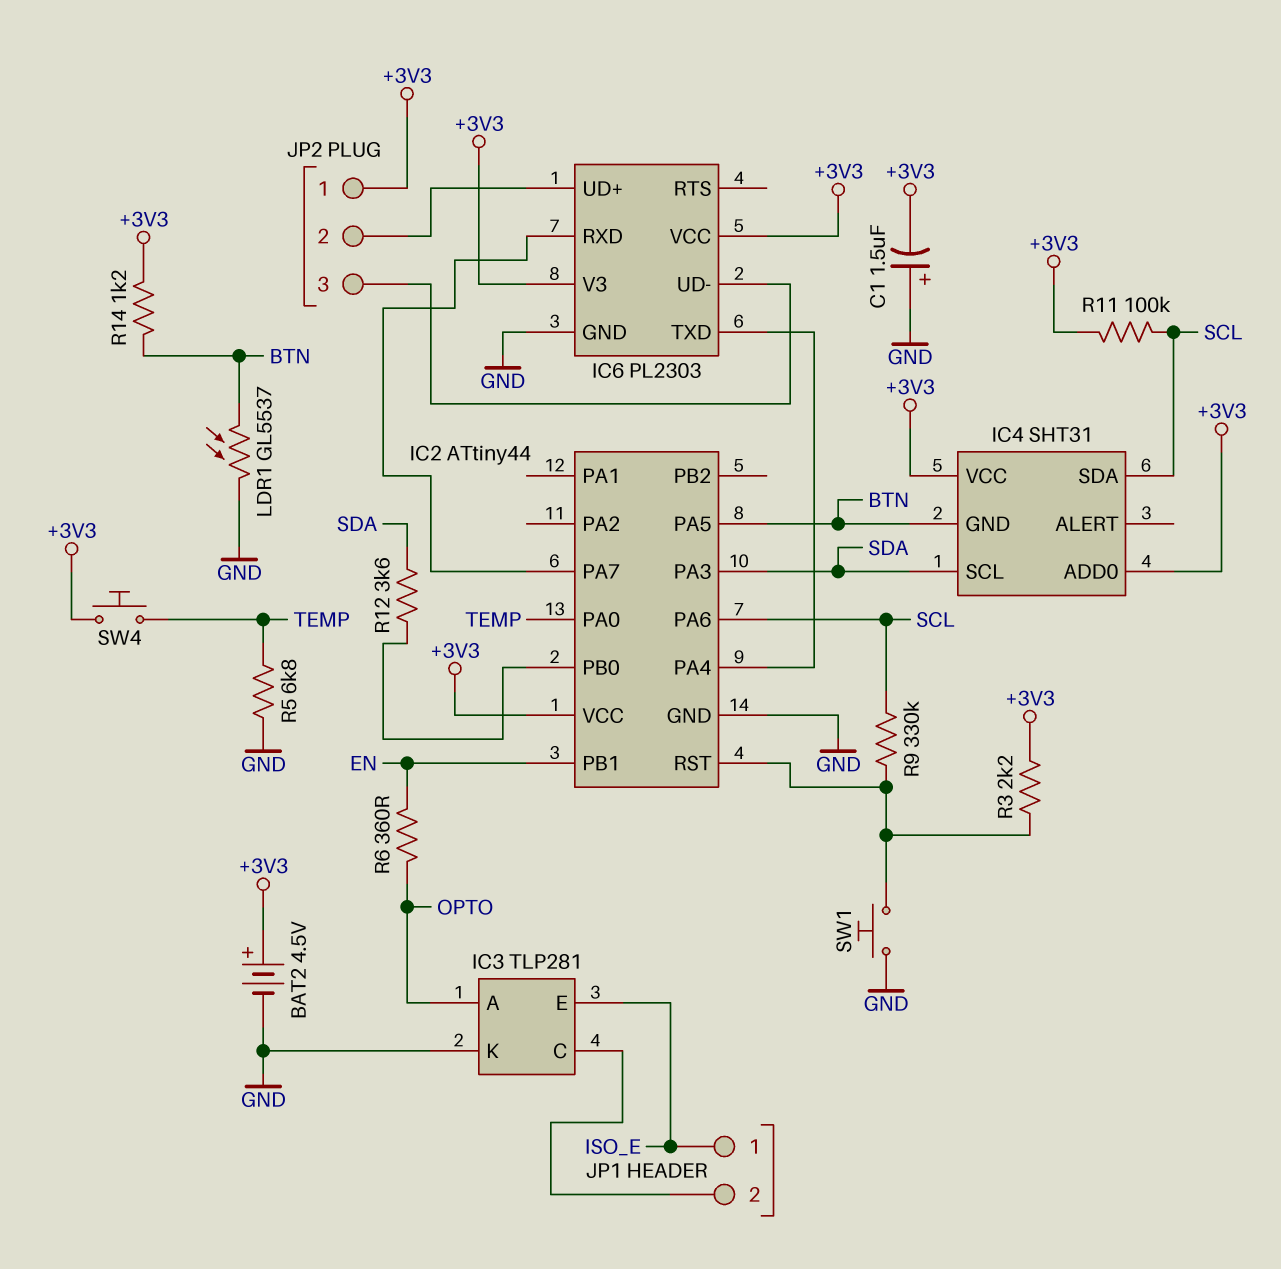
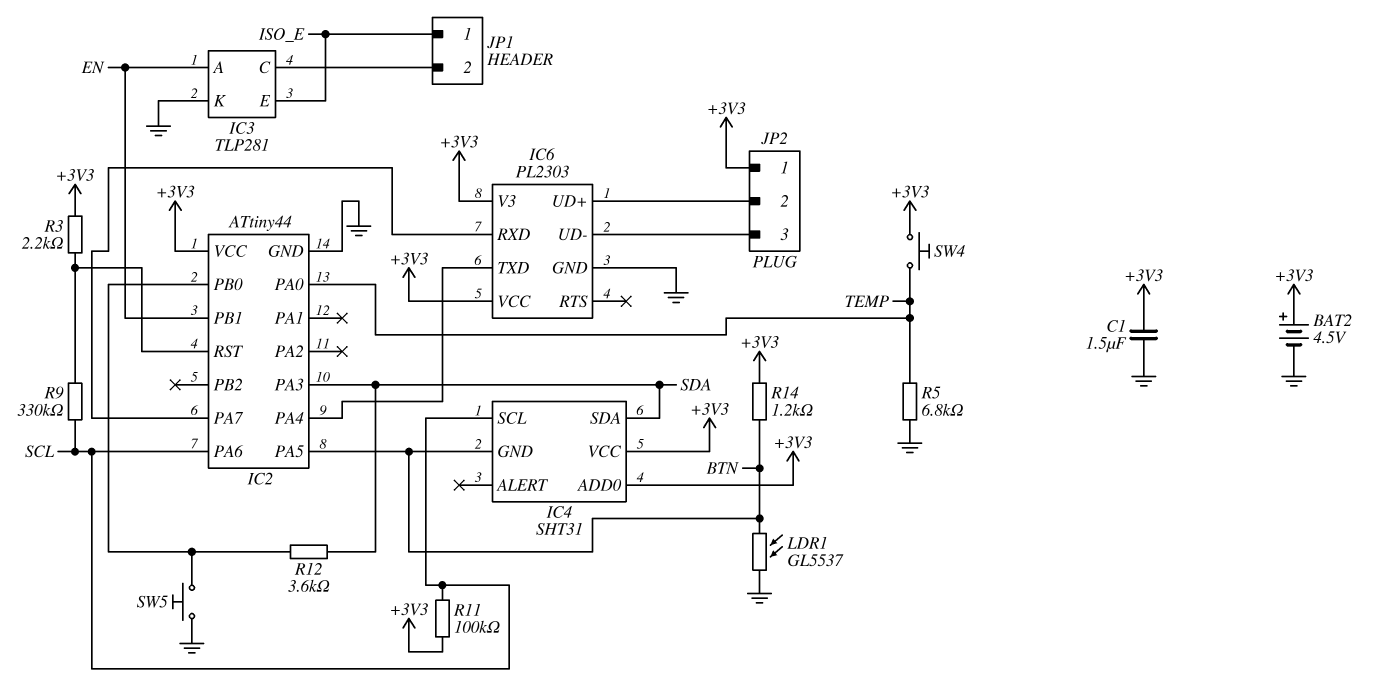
C1: 1.5uF (plus GND, minus +3V3) -> 1.5uF (+3V3, GND)
IC3 pin A: OPTO -> EN
IC4 pin SCL: SDA -> SCL
IC4 pin SDA: SCL -> SDA
R6: 360 (EN, OPTO) -> none
SW1: button (GND, IC2/RST) -> none
SW5: none -> button (GND, IC2/PB0)

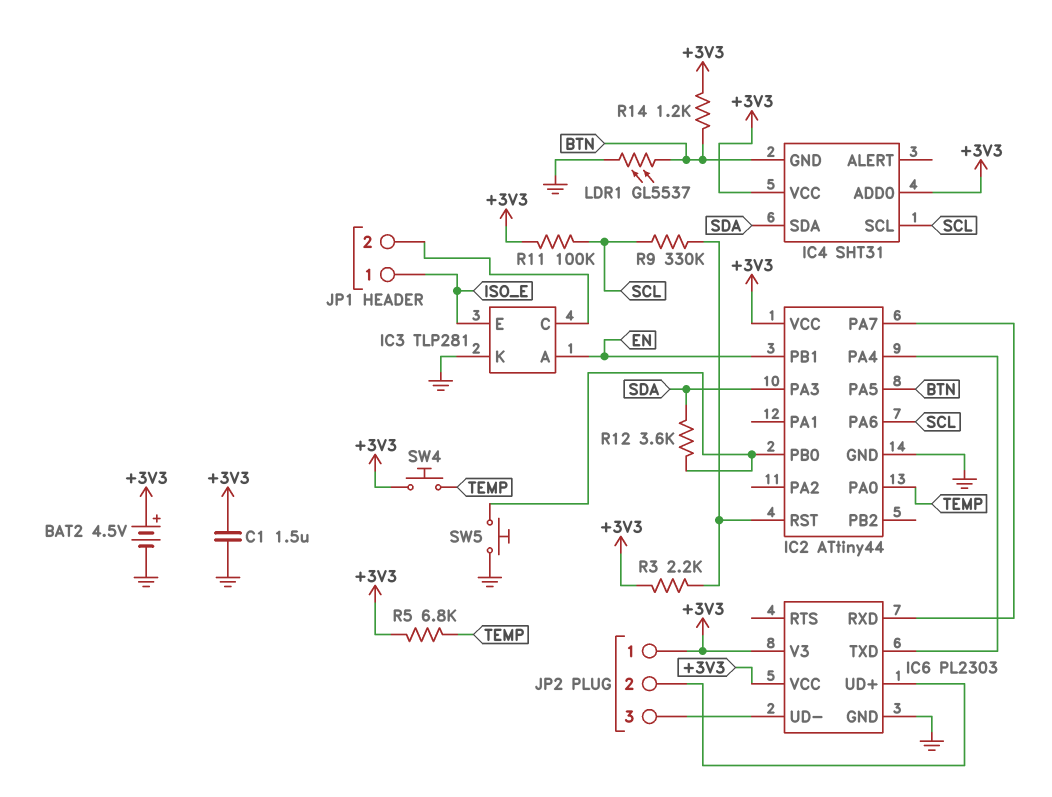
R5: 6.8k (GND, TEMP) -> 6.8k (+3V3, TEMP)

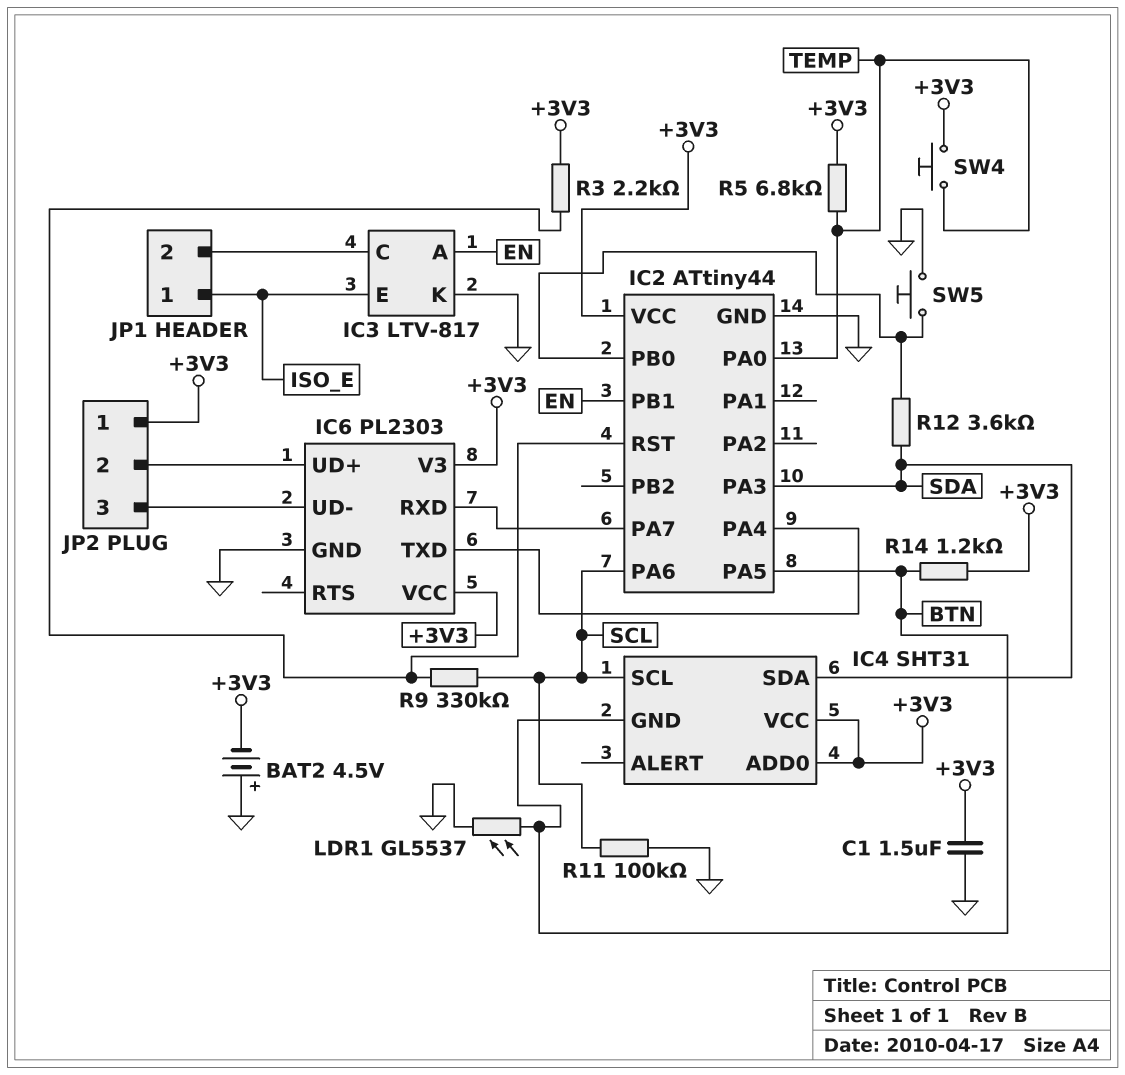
BAT2: 4.5V (plus +3V3, minus GND) -> 4.5V (plus GND, minus +3V3)
IC3: TLP281 -> LTV-817
R11: 100k (+3V3, SCL) -> 100k (GND, SCL)

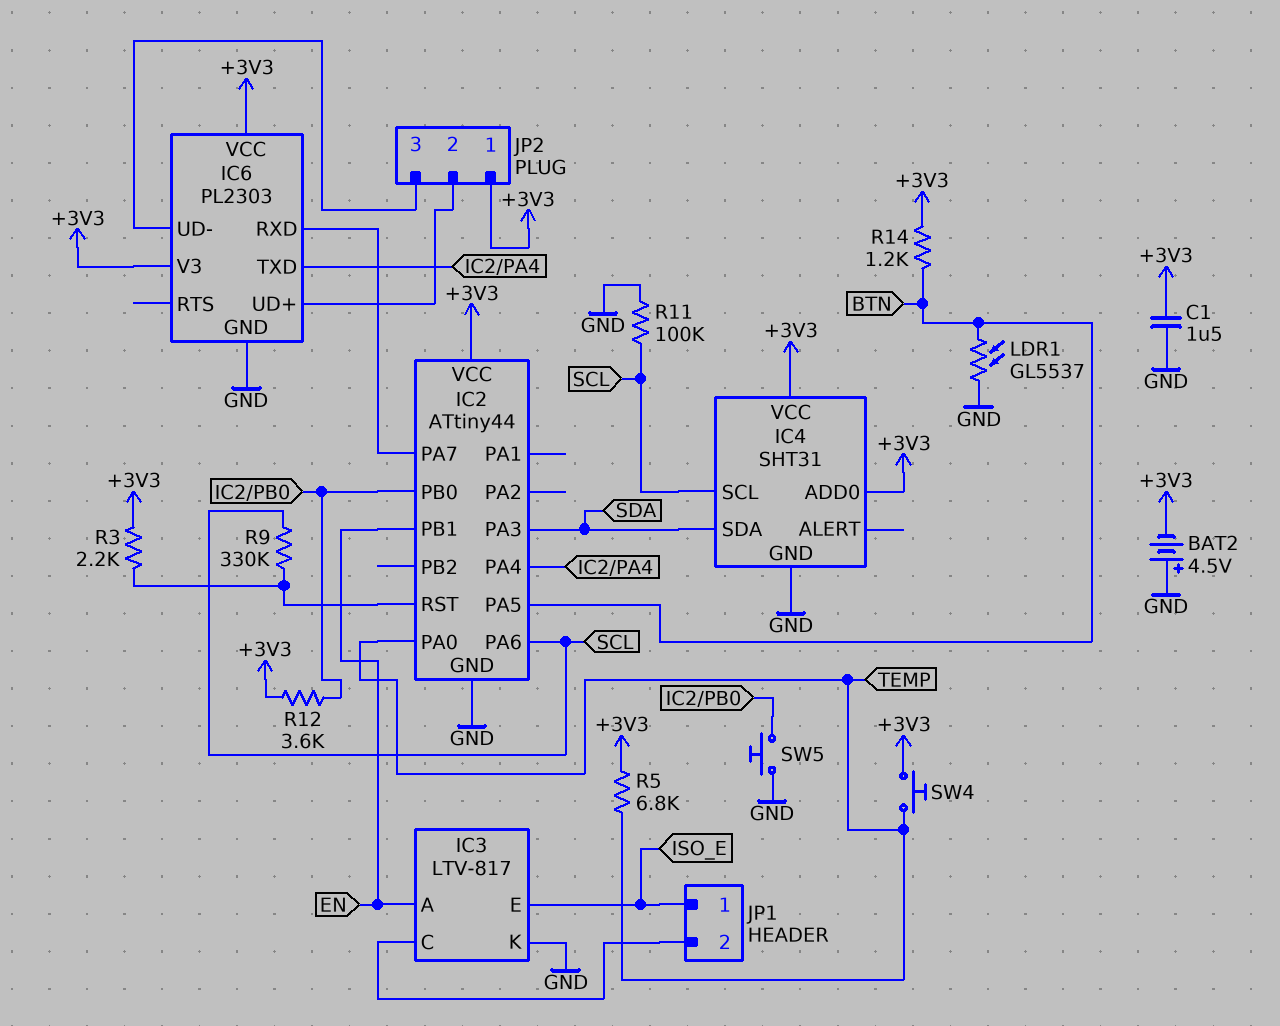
IC4 pin GND: BTN -> GND
R12: 3.6k (IC2/PB0, SDA) -> 3.6k (+3V3, IC2/PB0)

